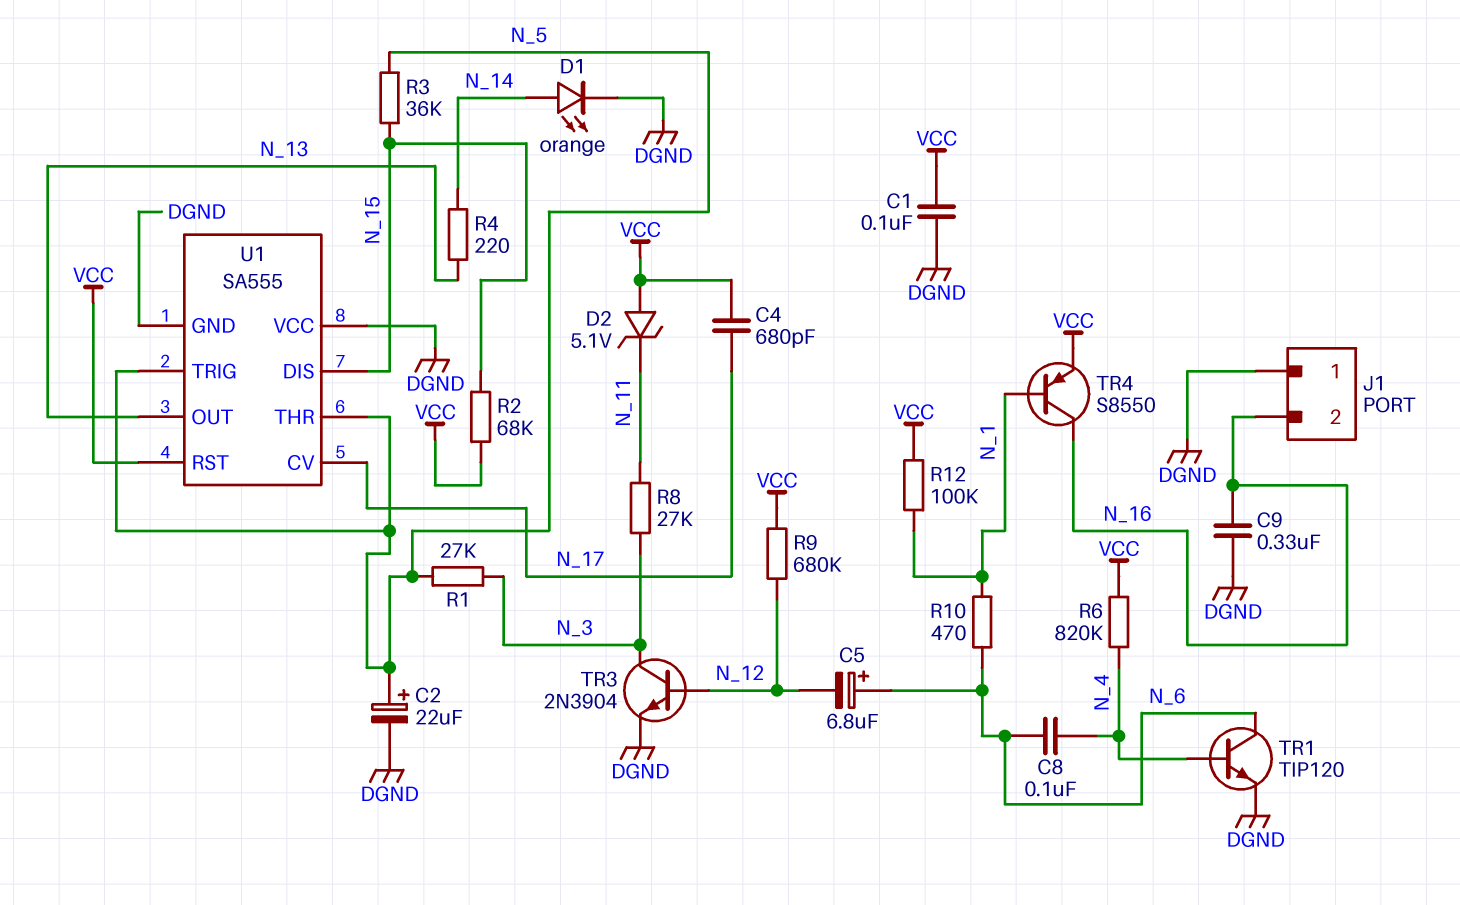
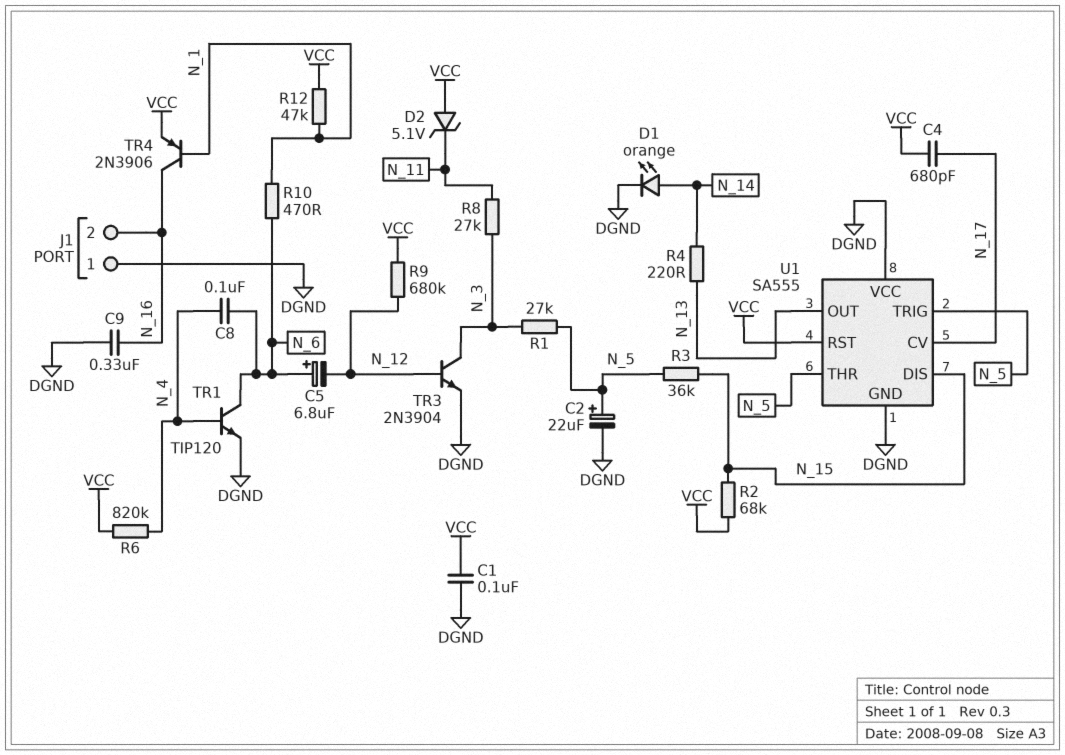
R12: 100k (N_1, VCC) -> 47k (N_1, VCC)
TR4: PNP S8550 (B N_1, C N_16, E VCC) -> PNP 2N3906 (B N_1, C N_16, E VCC)

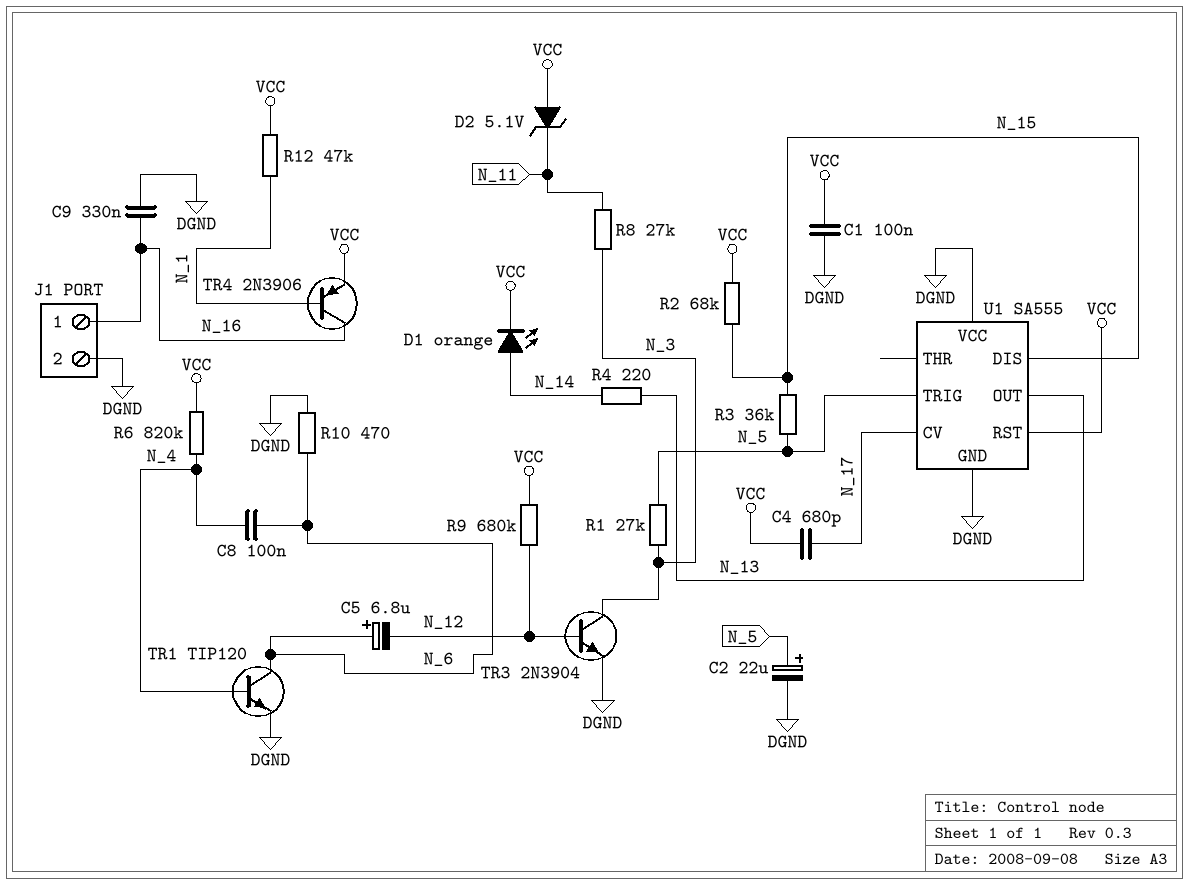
D1: LED orange (A N_14, K DGND) -> LED orange (A N_14, K VCC)
J1 pin 1: DGND -> N_16
J1 pin 2: N_16 -> DGND
R10: 470 (N_1, N_6) -> 470 (DGND, N_6)
U1 pin THR: N_5 -> none

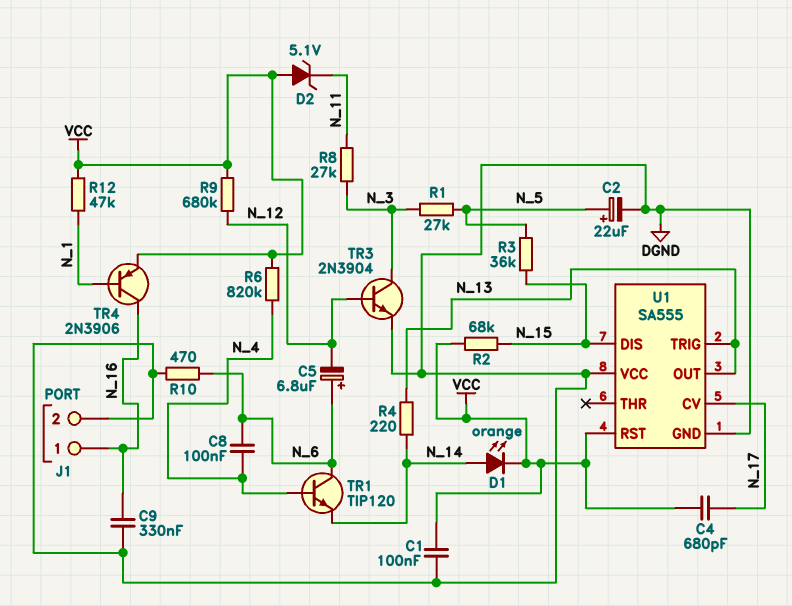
TR1: NPN TIP120 (B N_4, C N_6, E DGND) -> NPN TIP120 (B N_4, C N_6, E N_14)
U1 pin TRIG: N_5 -> N_13

